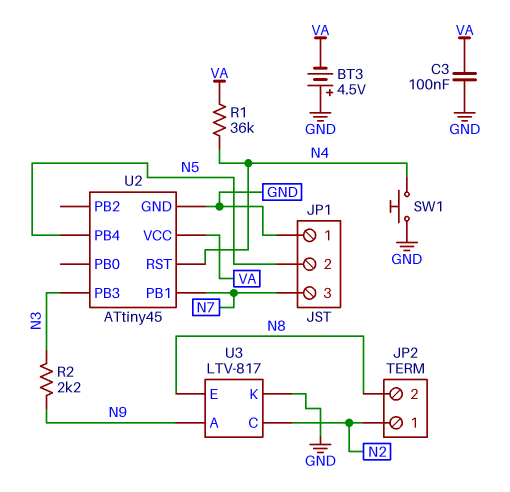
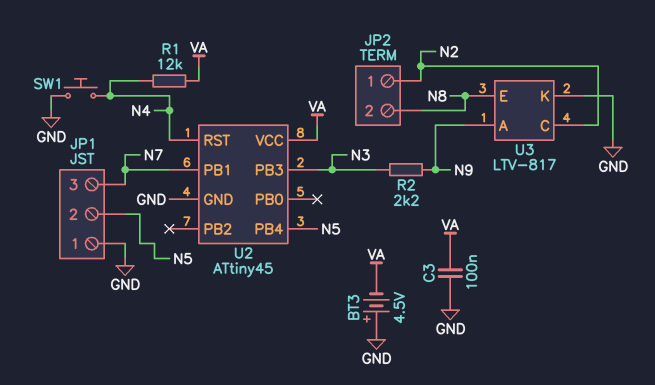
R1: 36k (N4, VA) -> 12k (N4, VA)

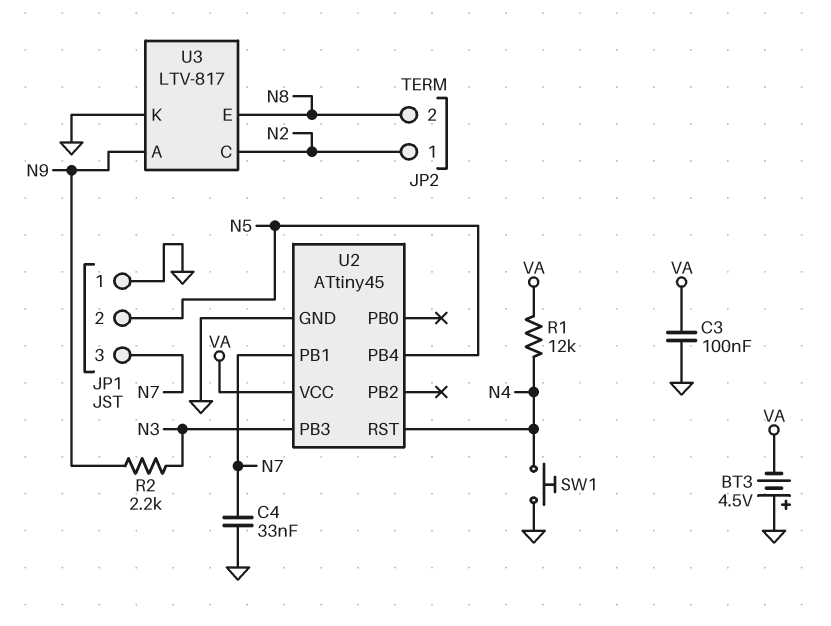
C4: none -> 33nF (GND, N7)

